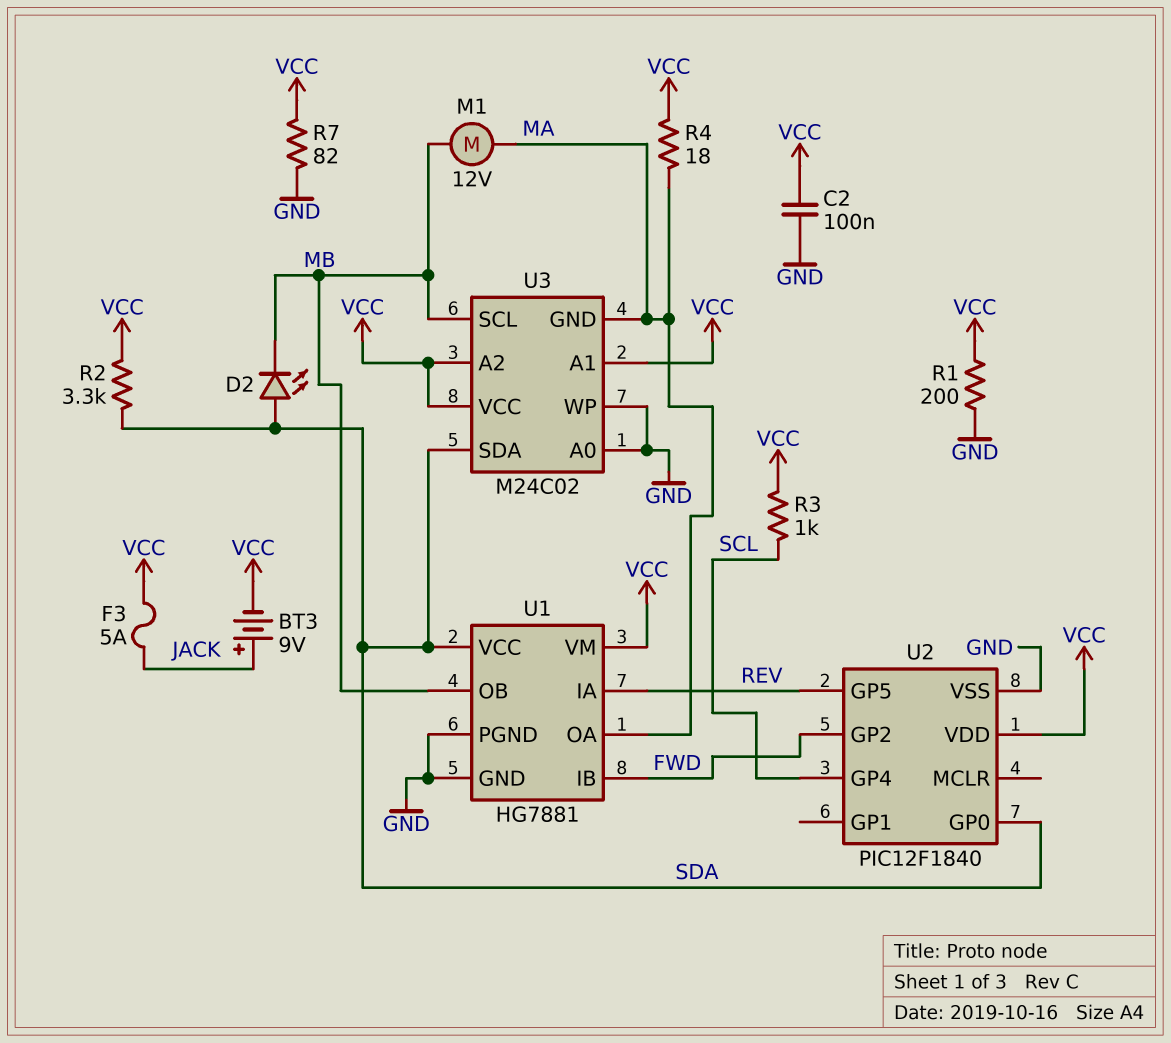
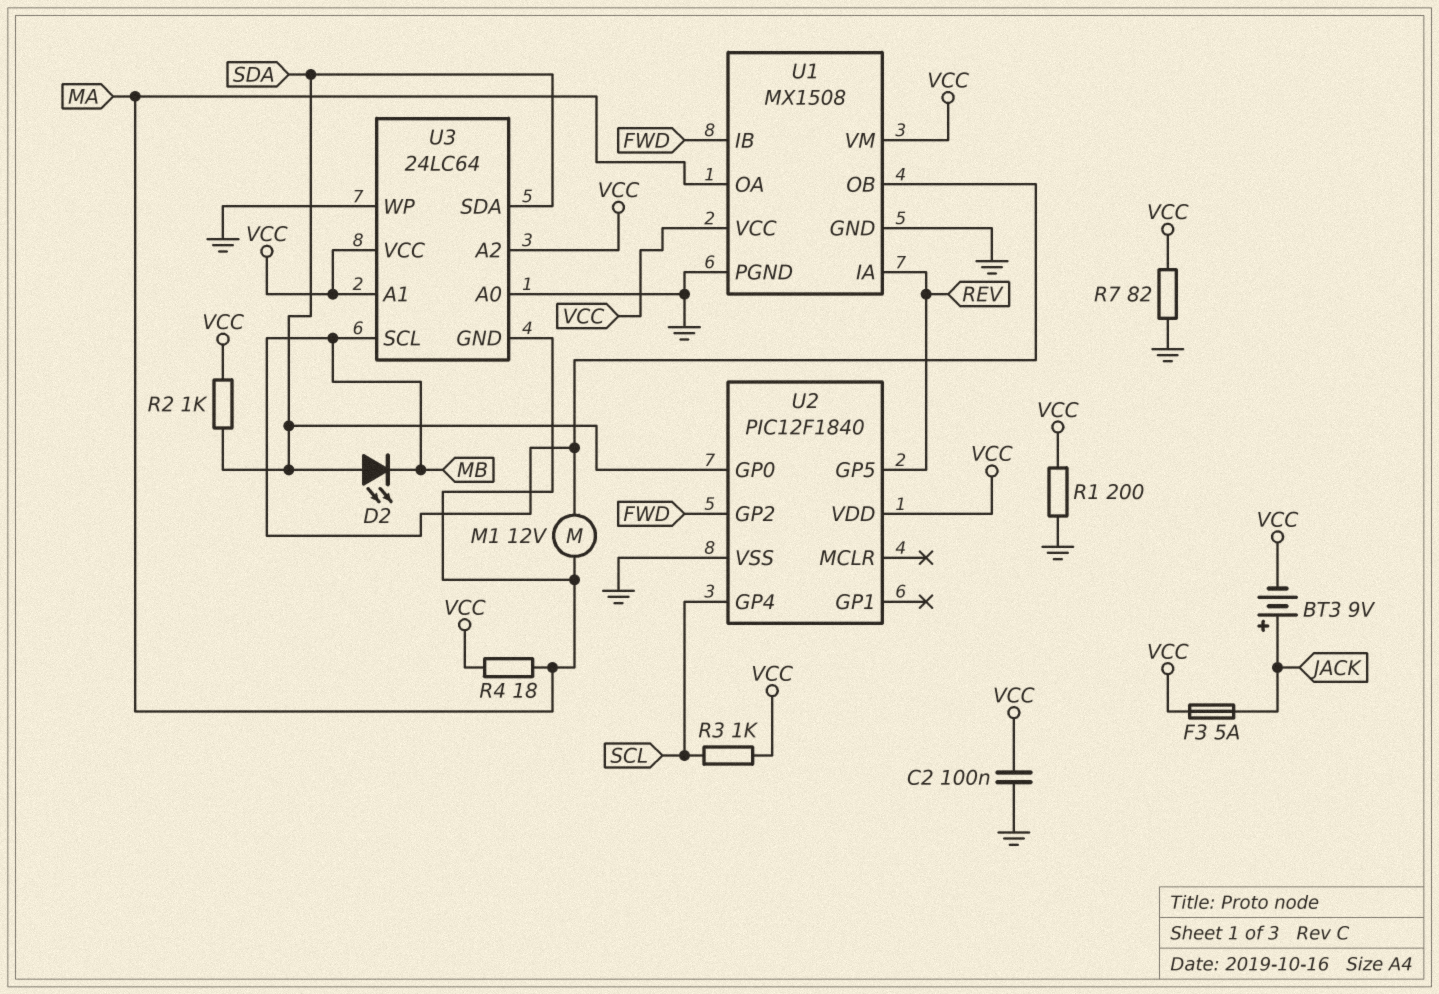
R2: 3.3k (SDA, VCC) -> 1k (SDA, VCC)
U1: HG7881 -> MX1508
U1 pin VCC: SDA -> VCC
U3: M24C02 -> 24LC64

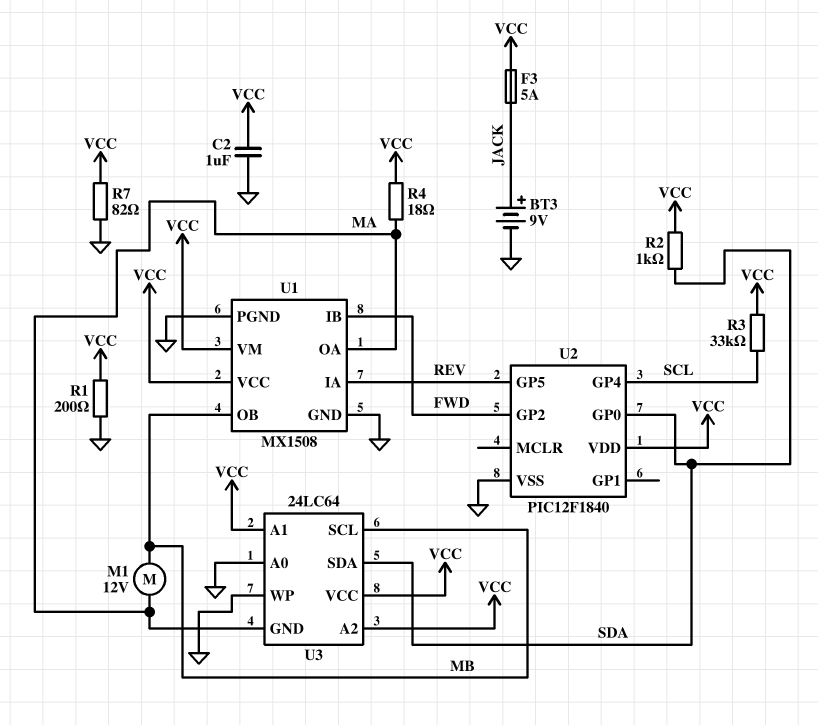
BT3: 9V (plus JACK, minus VCC) -> 9V (plus JACK, minus GND)
C2: 100nF (GND, VCC) -> 1uF (GND, VCC)
D2: LED (A SDA, K MB) -> none
R3: 1k (SCL, VCC) -> 33k (SCL, VCC)

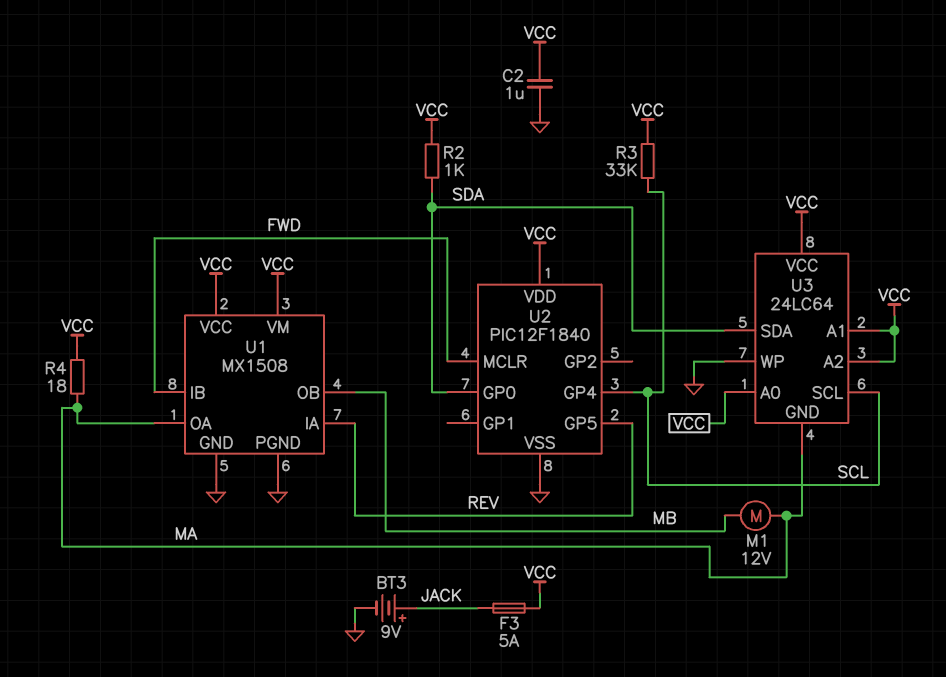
R1: 200 (GND, VCC) -> none
R7: 82 (GND, VCC) -> none
U2 pin GP2: FWD -> none
U2 pin MCLR: none -> FWD
U3 pin A0: GND -> VCC
U3 pin SCL: MB -> SCL

